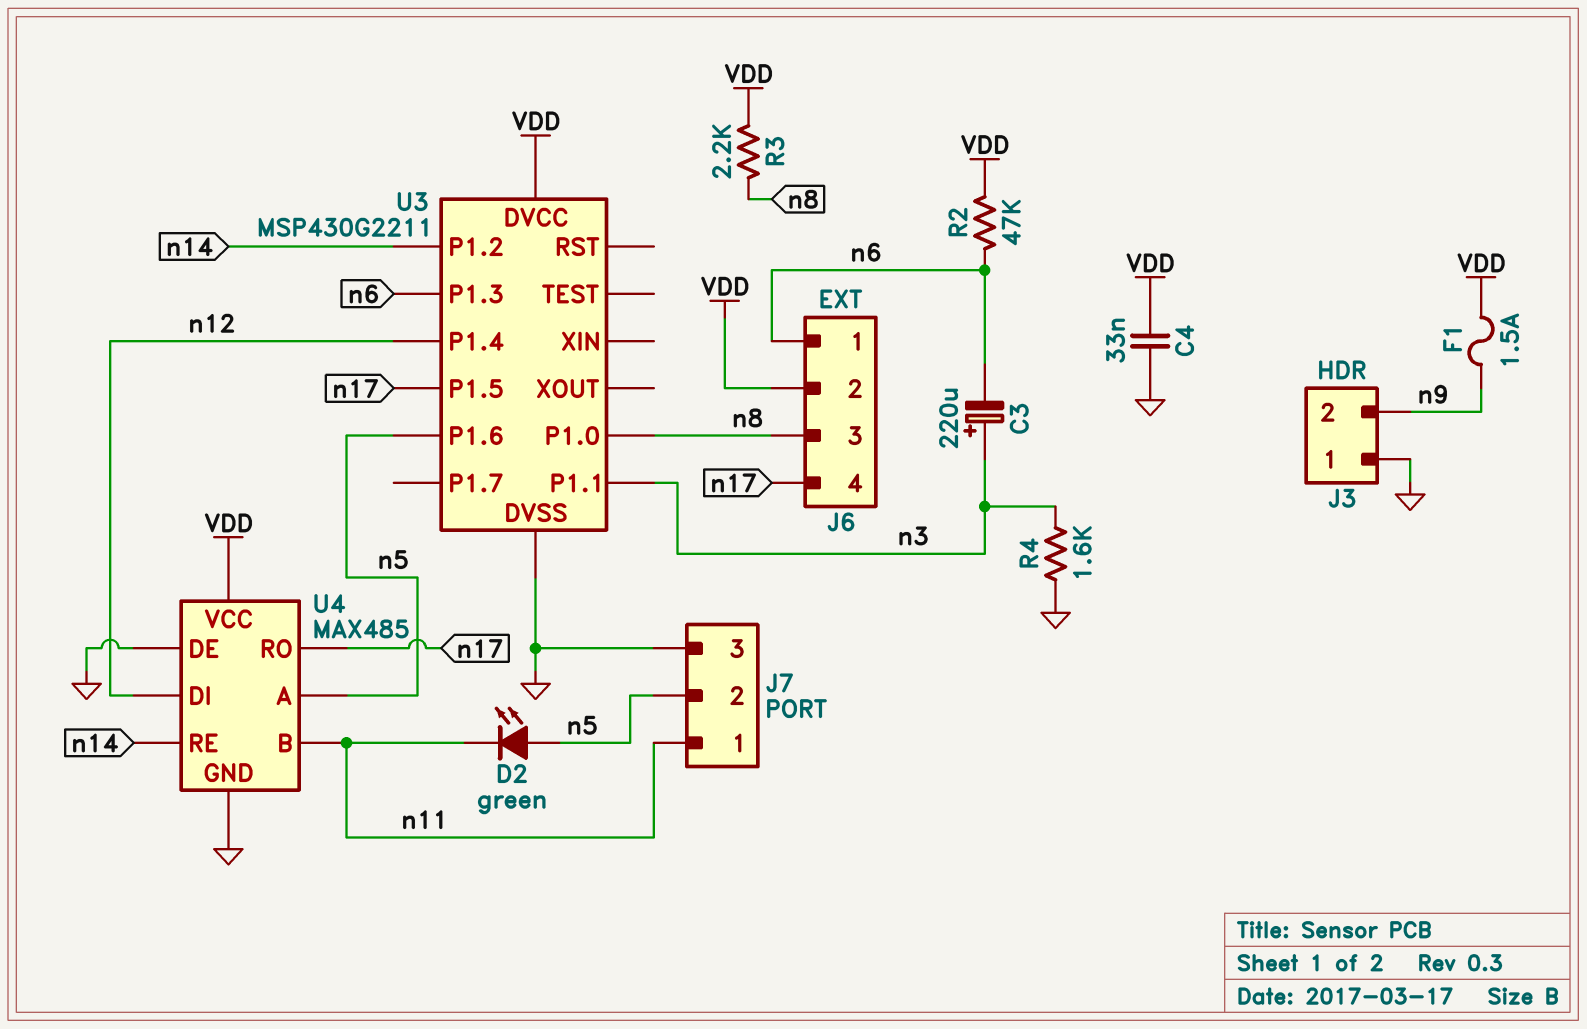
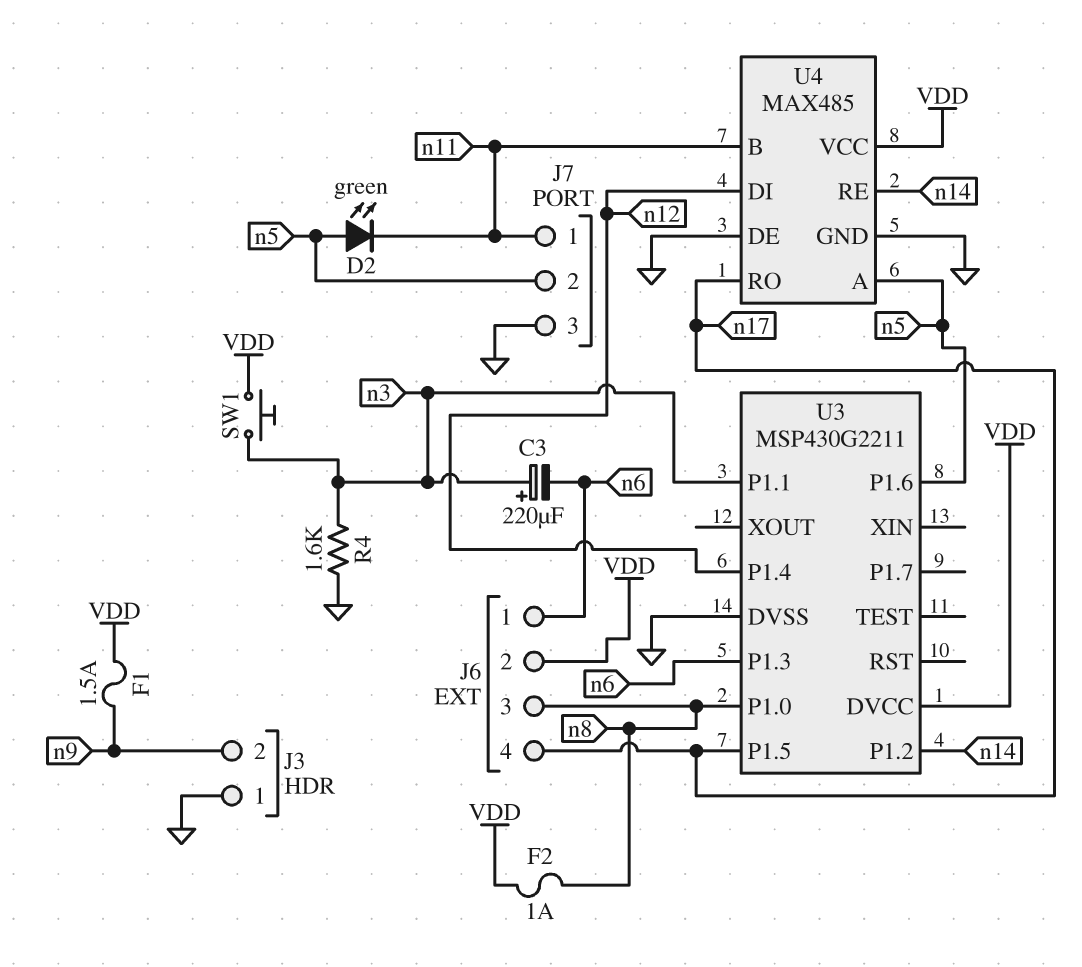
C4: 33nF (GND, VDD) -> none
F2: none -> 1A (VDD, n8)
R2: 47k (VDD, n6) -> none
R3: 2.2k (VDD, n8) -> none
SW1: none -> button (VDD, n3)

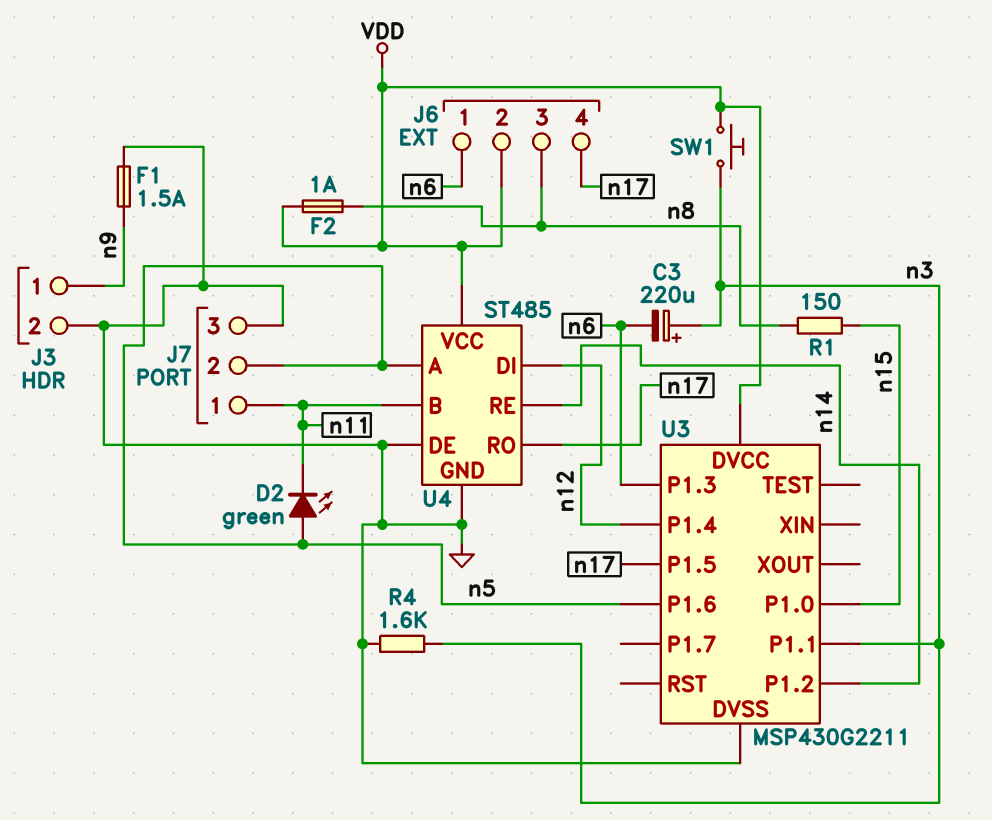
F1: 1.5A (VDD, n9) -> 1.5A (GND, n9)
J3 pin 1: GND -> n9
J3 pin 2: n9 -> GND
R1: none -> 150 (n8, n15)
U3 pin P1.0: n8 -> n15
U4: MAX485 -> ST485

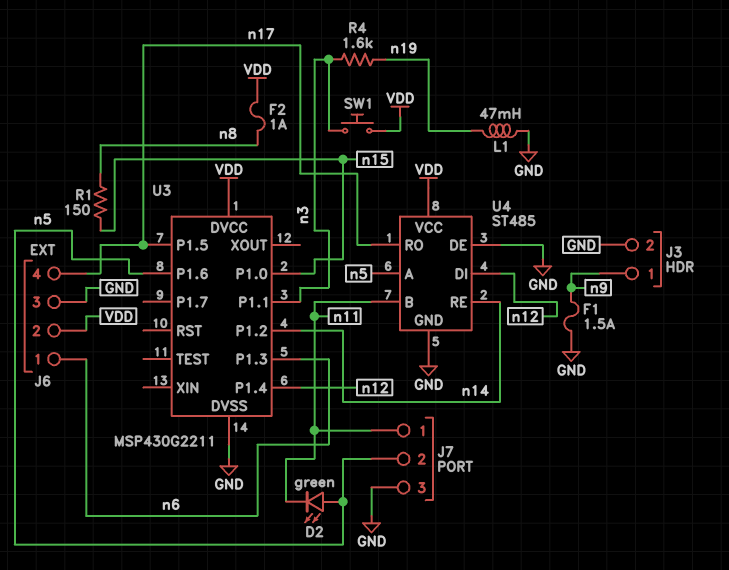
C3: 220uF (plus n3, minus n6) -> none
J6 pin 3: n8 -> GND
L1: none -> 47mH (GND, n19)
R4: 1.6k (GND, n3) -> 1.6k (n3, n19)

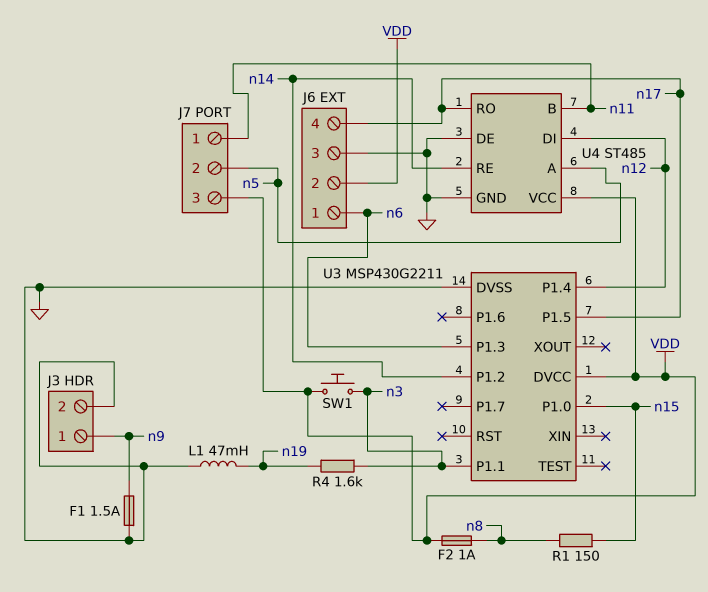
D2: LED green (A n5, K n11) -> none
J7 pin 3: GND -> VDD
U3 pin P1.6: n5 -> none

